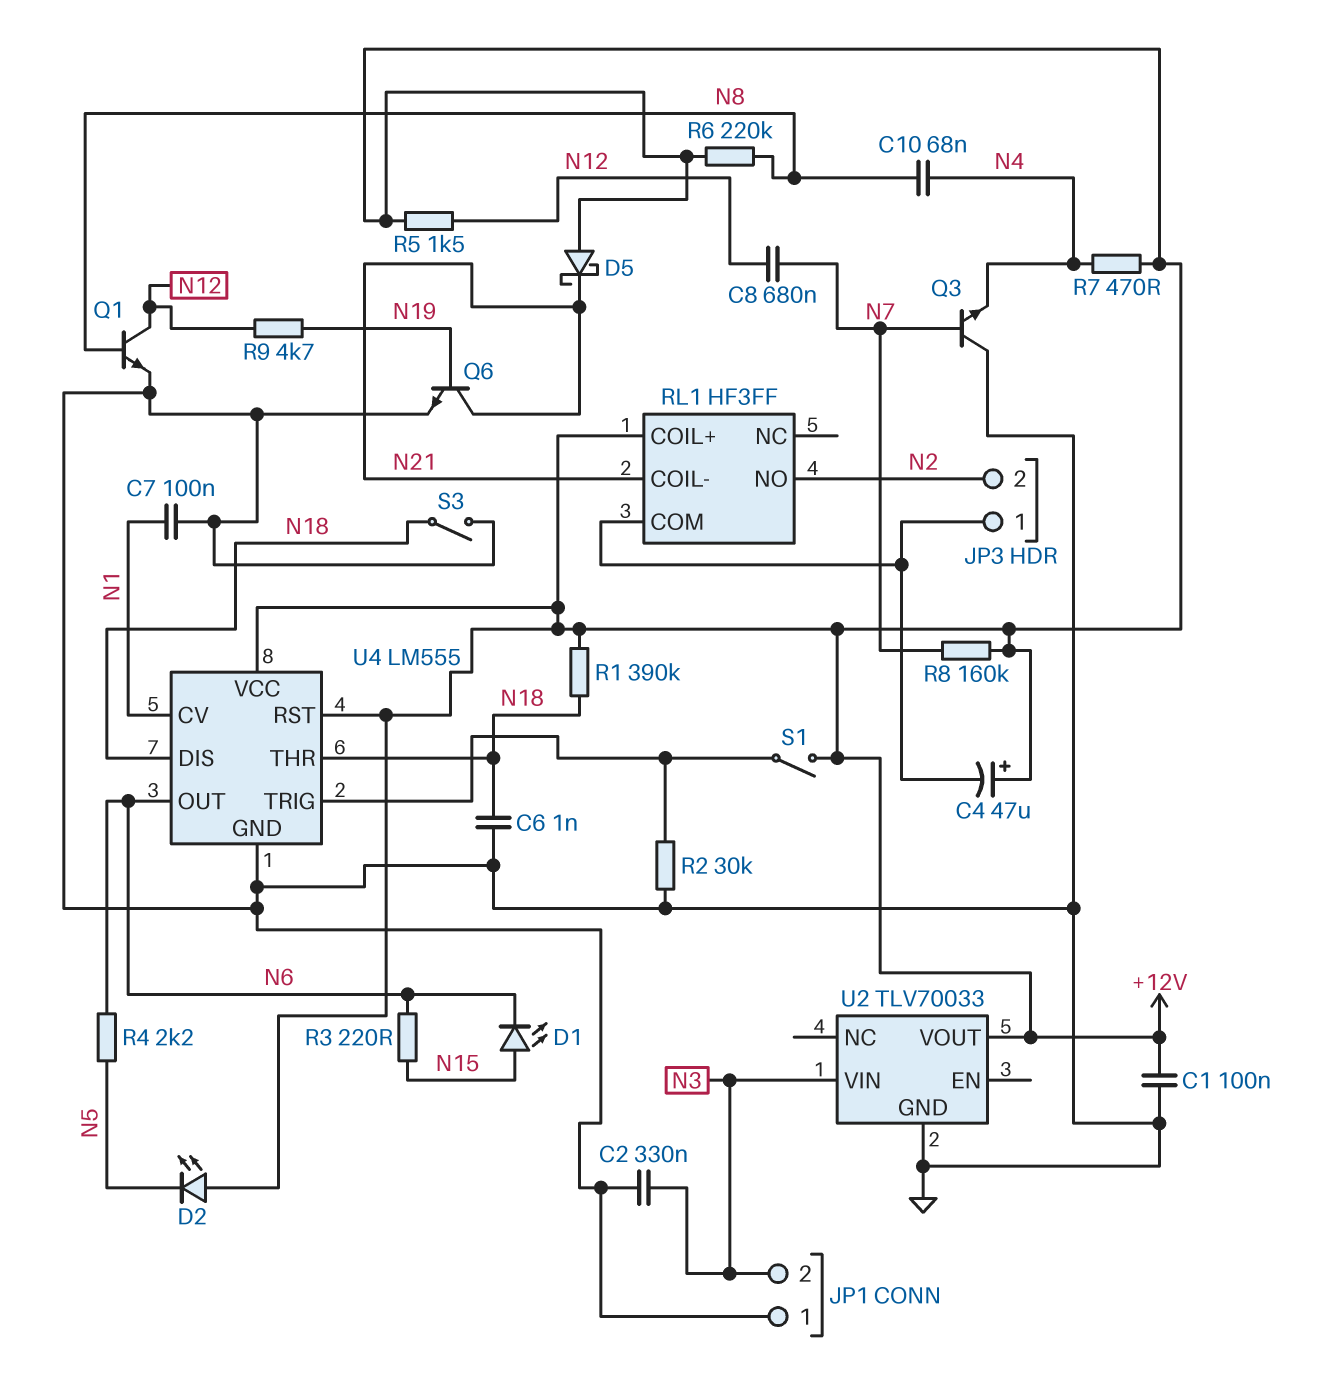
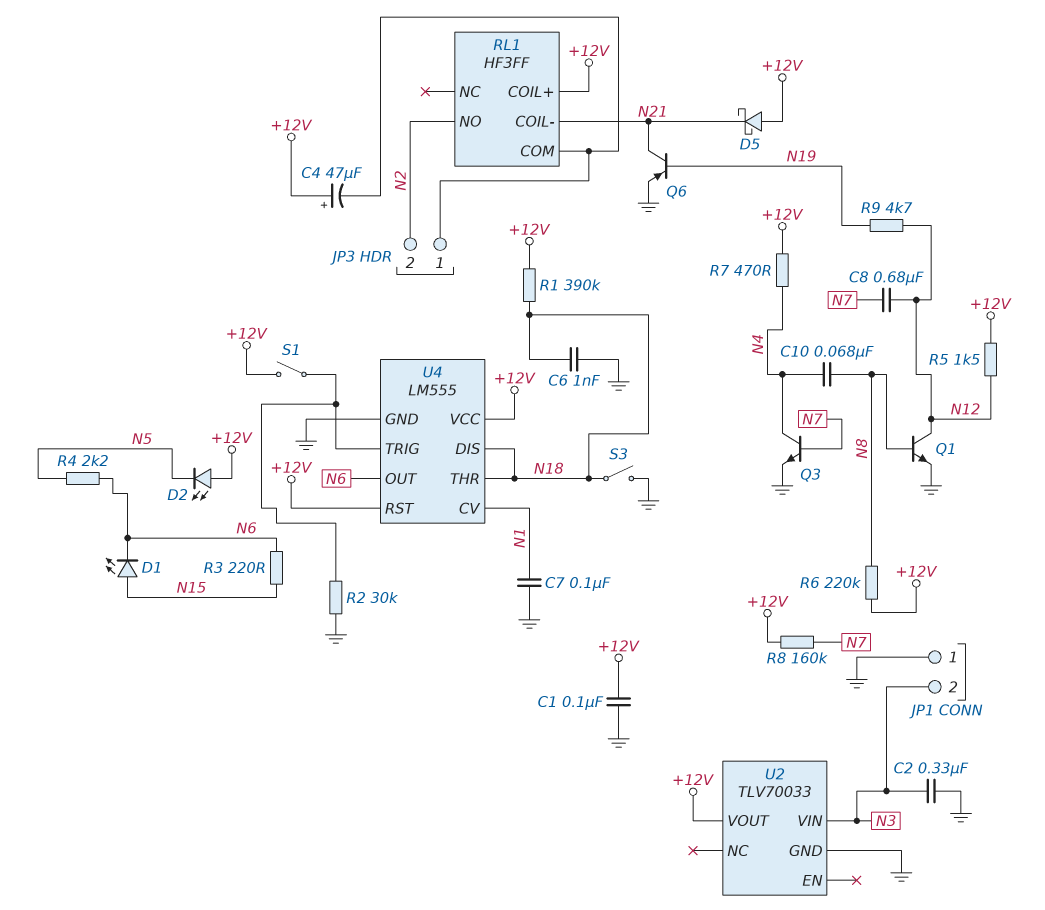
Q3: NPN (B N7, C GND, E N4) -> NPN (B N7, C N4, E GND)
Q6: NPN (B N19, C N21, E GND) -> PNP (B N19, C N21, E GND)

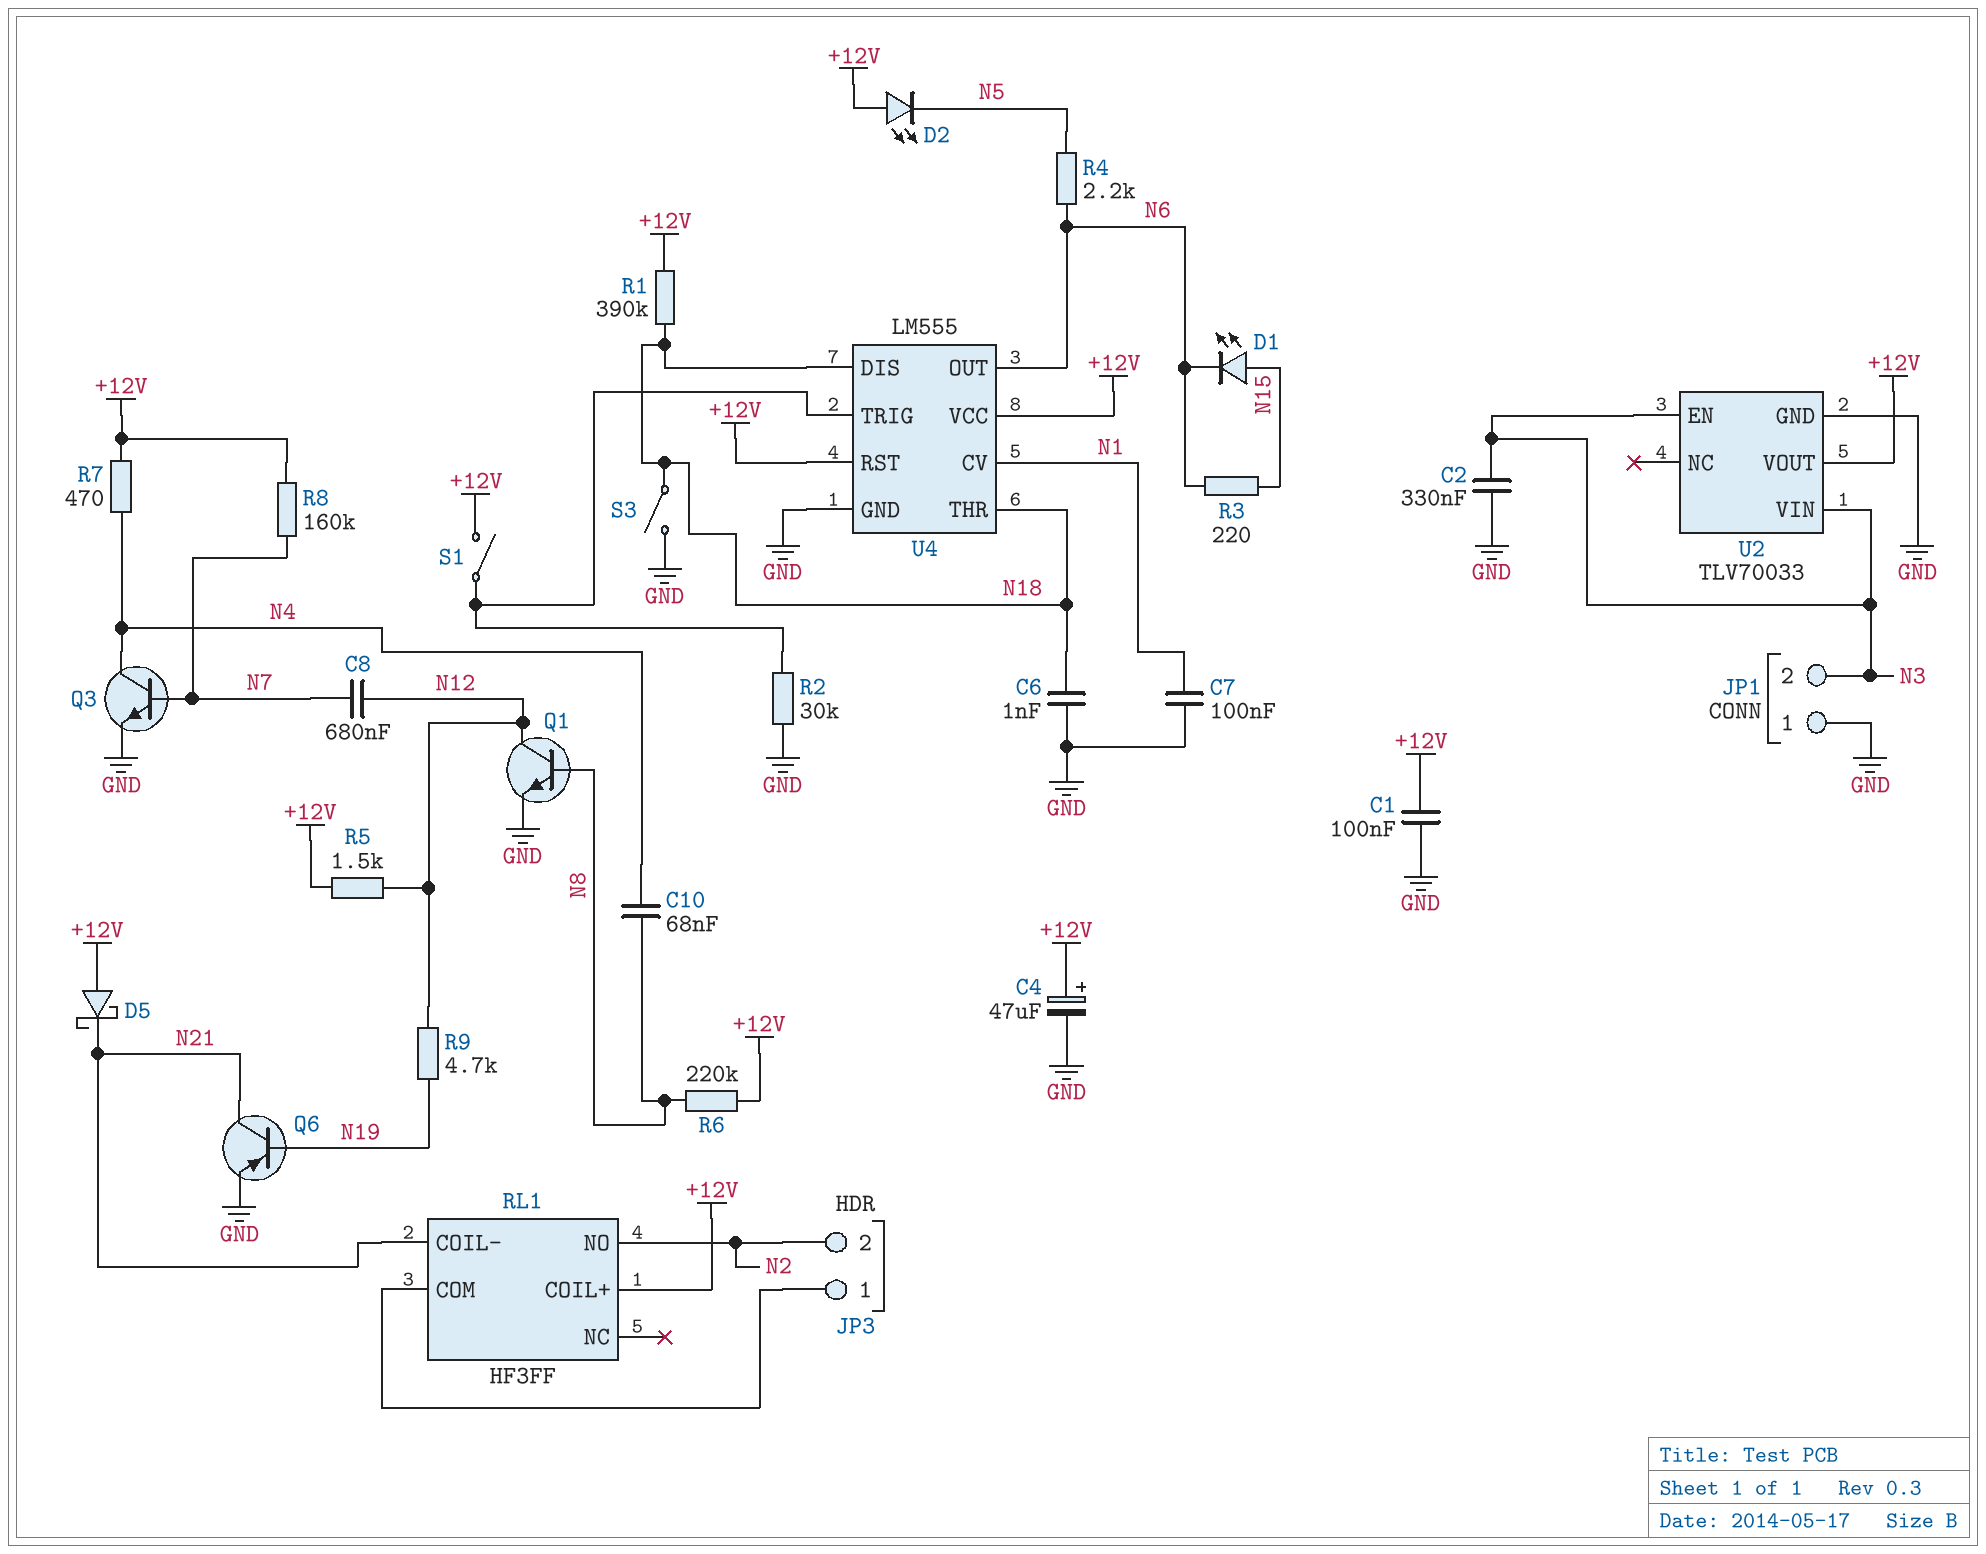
C4: 47uF (plus +12V, minus JP3/1) -> 47uF (plus +12V, minus GND)
U2 pin EN: none -> N3

